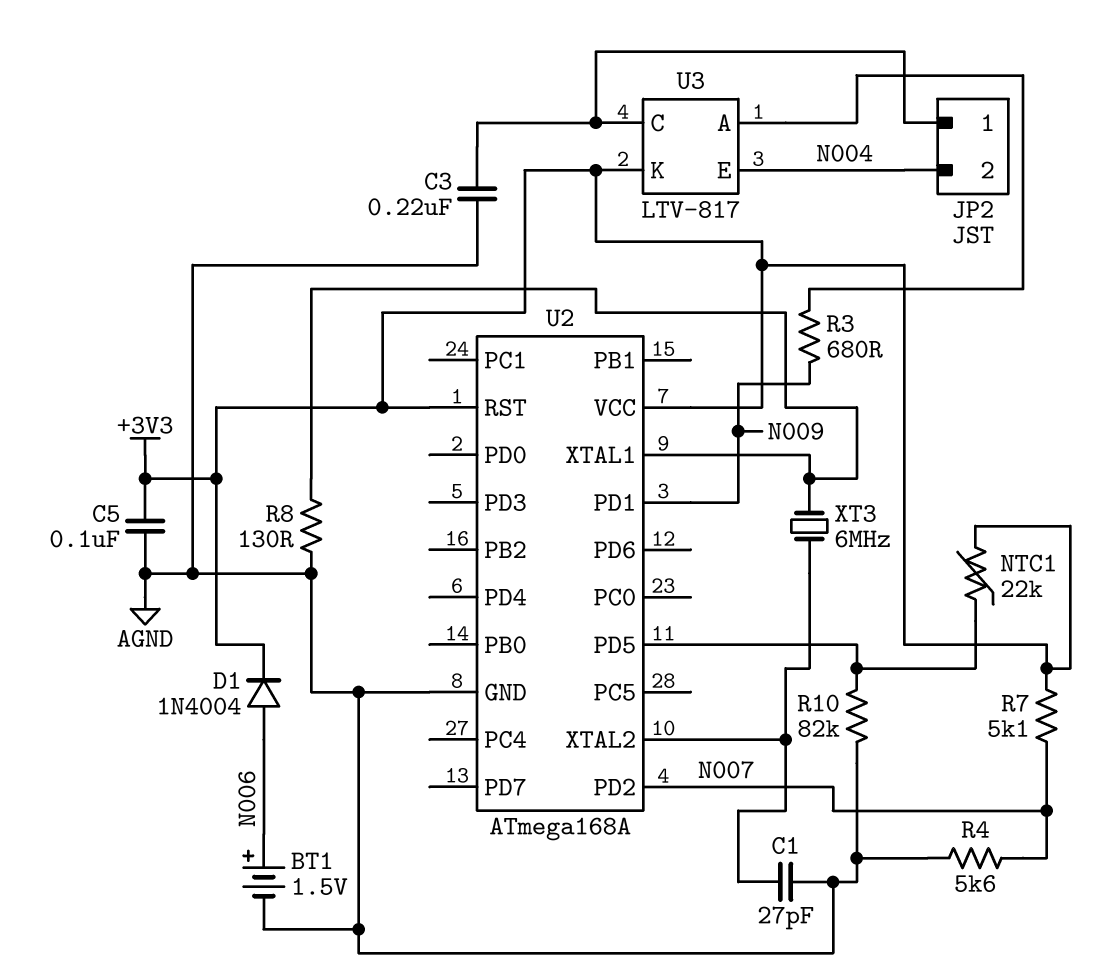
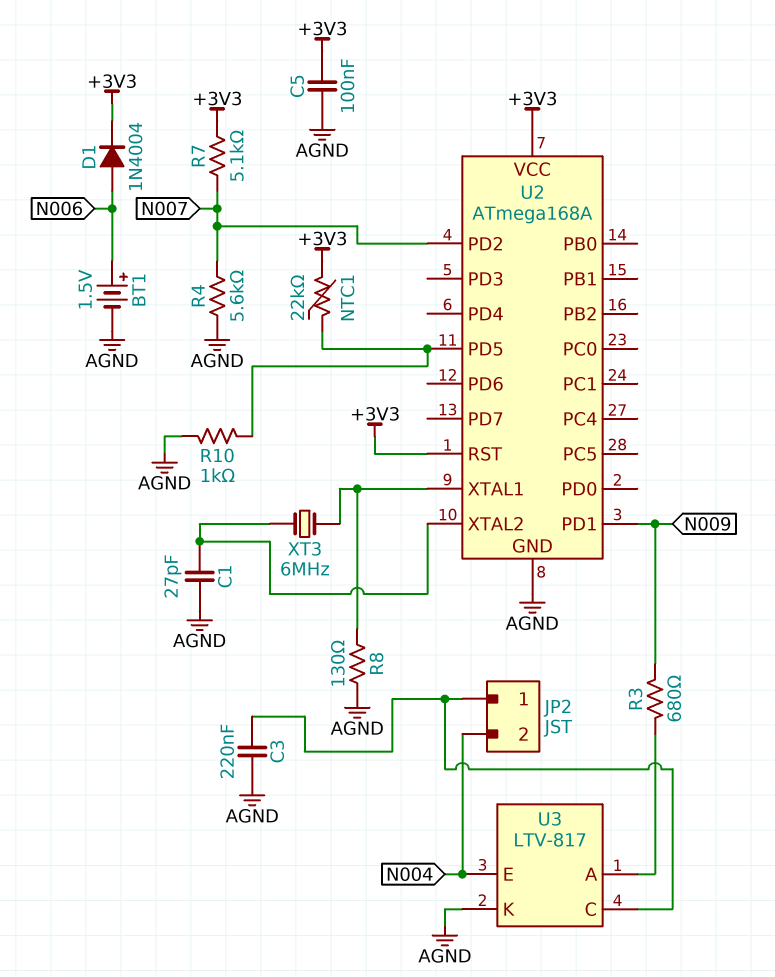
R10: 82k (AGND, U2/PD5) -> 1k (AGND, U2/PD5)
U3 pin K: +3V3 -> AGND

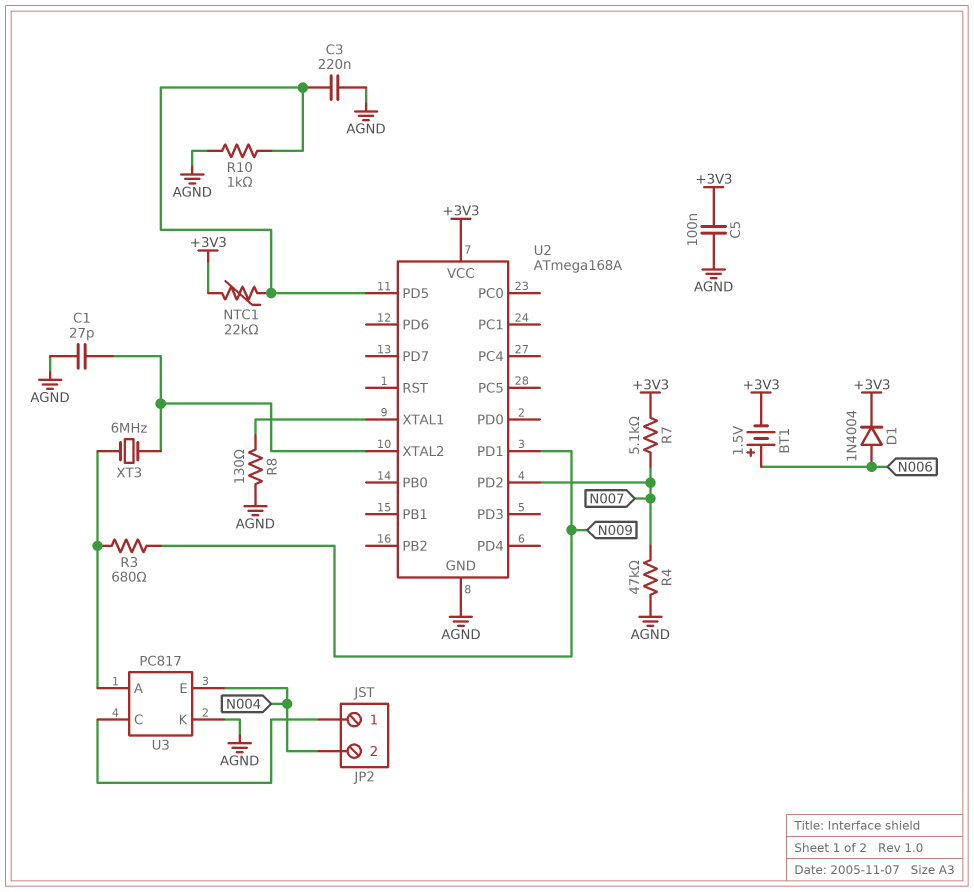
BT1: 1.5V (plus N006, minus AGND) -> 1.5V (plus N006, minus +3V3)
C3: 220nF (AGND, JP2/1) -> 220nF (AGND, U2/PD5)
R4: 5.6k (AGND, N007) -> 47k (AGND, N007)
U2 pin RST: +3V3 -> none
U3: LTV-817 -> PC817
XT3: 6MHz (U2/XTAL1, U2/XTAL2) -> 6MHz (U2/XTAL2, U3/A)

